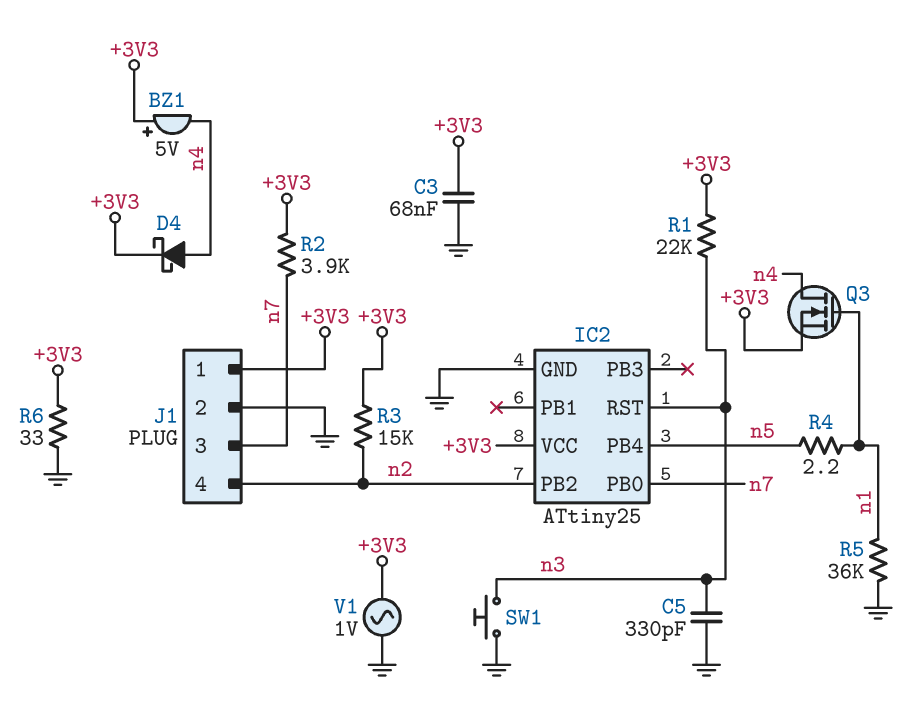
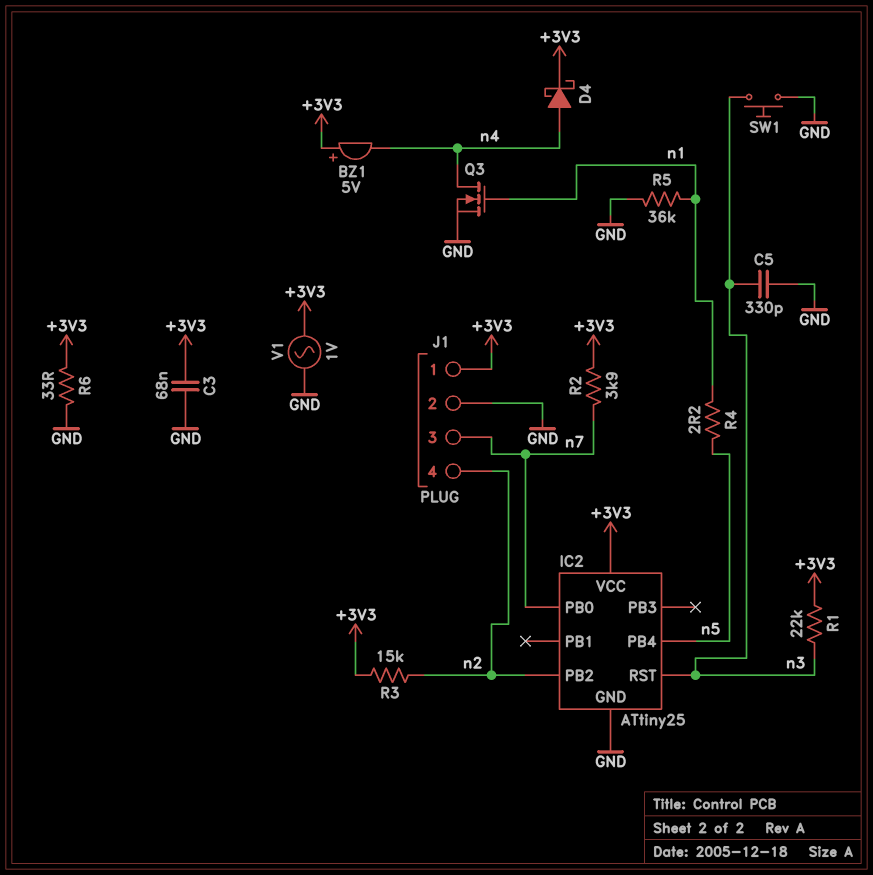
Q3: NMOS (G n1, D n4, S +3V3) -> NMOS (G n1, D n4, S GND)

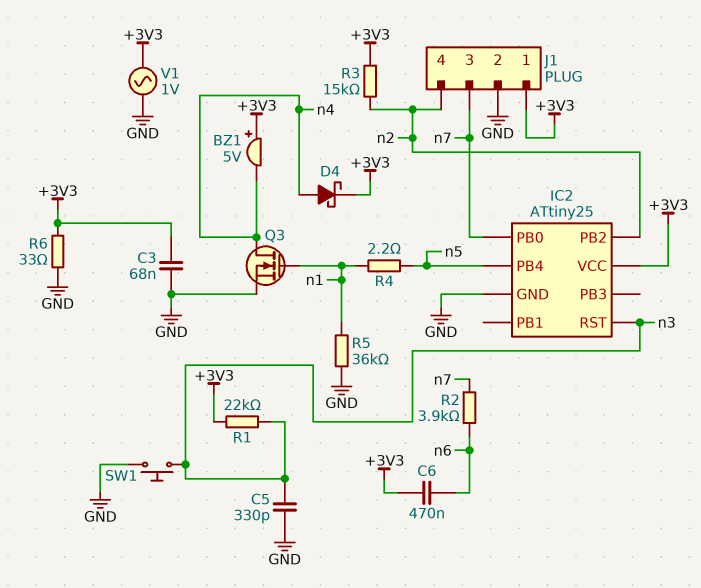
C6: none -> 470nF (+3V3, n6)
R2: 3.9k (+3V3, n7) -> 3.9k (n6, n7)

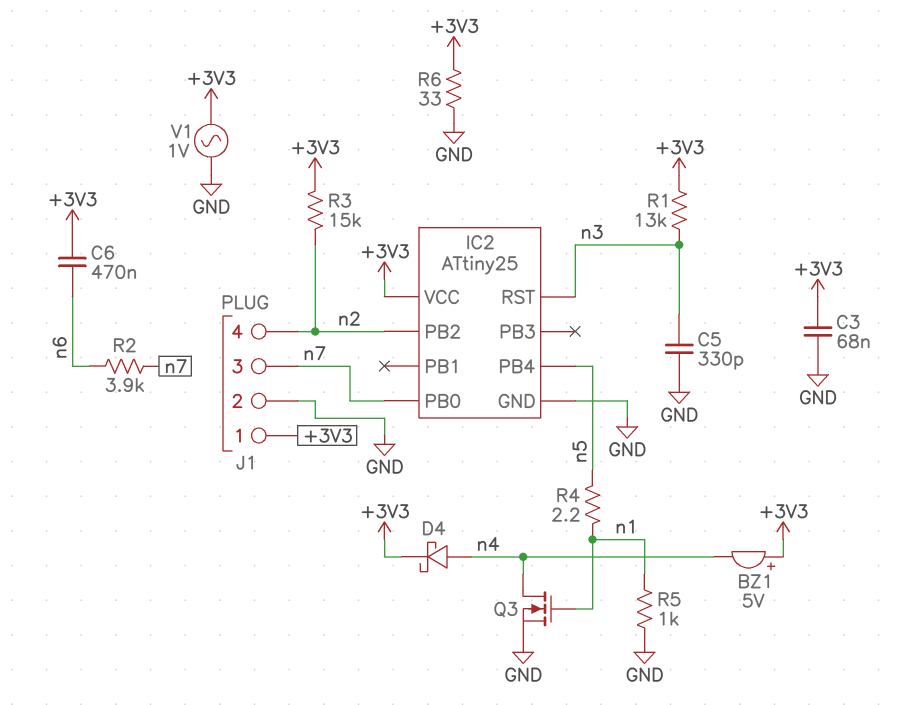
R1: 22k (+3V3, n3) -> 13k (+3V3, n3)
R5: 36k (GND, n1) -> 1k (GND, n1)
SW1: button (GND, n3) -> none

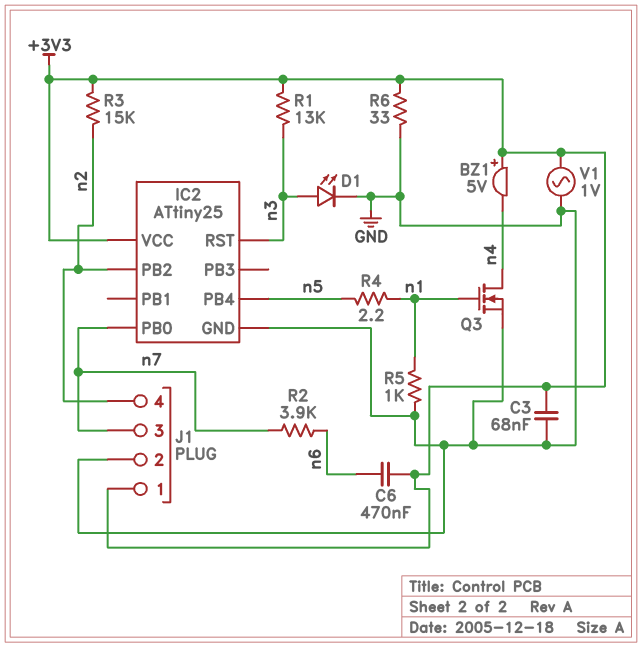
C5: 330pF (GND, n3) -> none
D1: none -> LED (A n3, K GND)
D4: schottky (A n4, K +3V3) -> none

